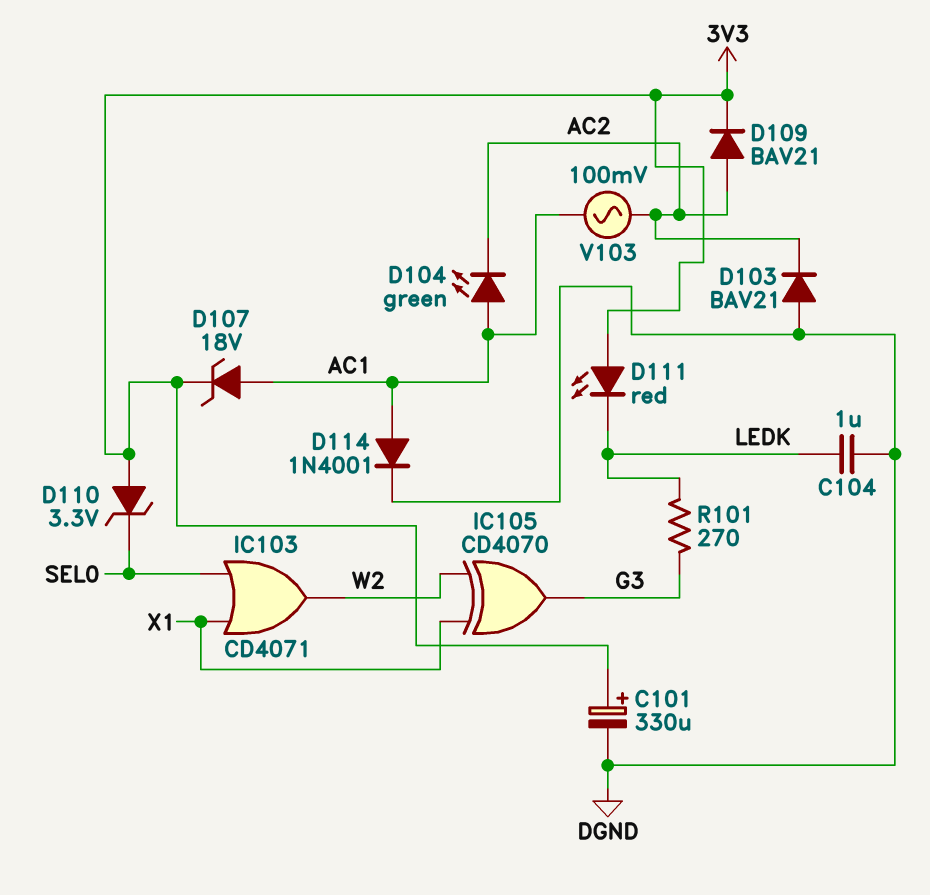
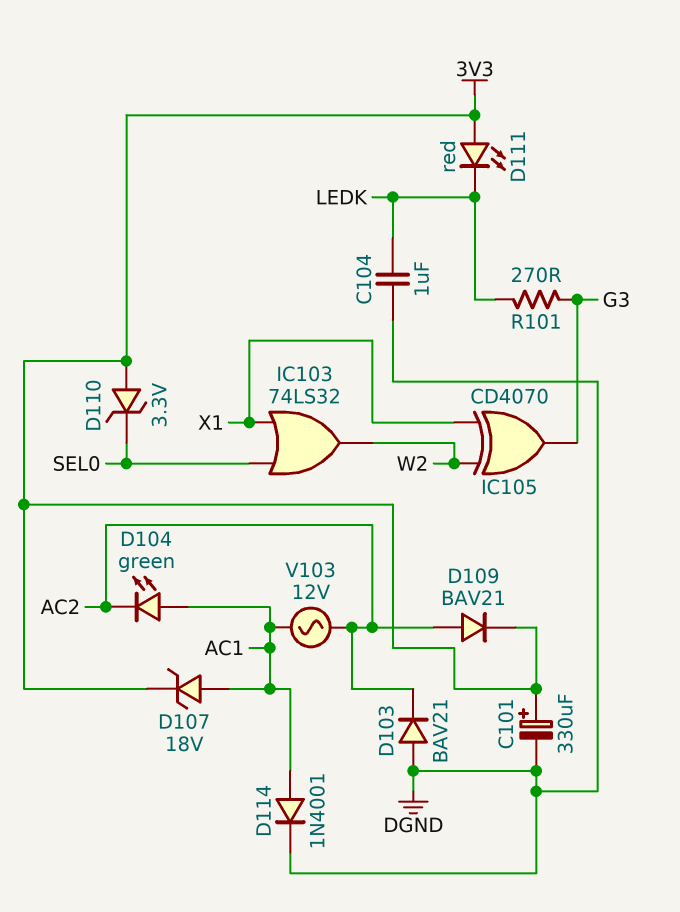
IC103: OR CD4071 (in SEL0, in X1, out W2) -> OR 74LS32 (in SEL0, in X1, out W2)
V103: AC 100mV (AC1, AC2) -> AC 12V (AC1, AC2)

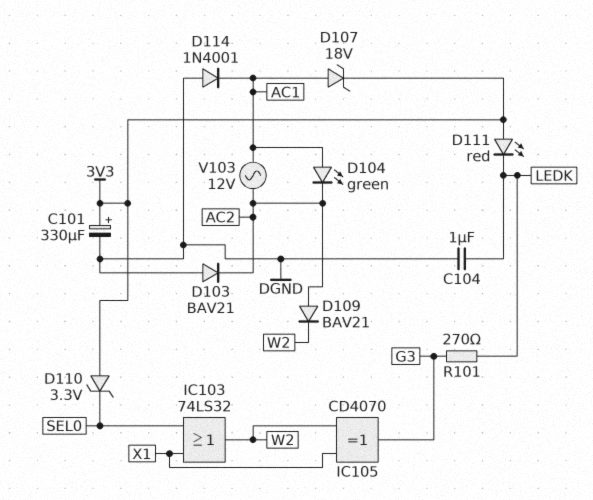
D109: diode BAV21 (A AC2, K 3V3) -> diode BAV21 (A AC2, K W2)
D114: diode 1N4001 (A AC1, K DGND) -> diode 1N4001 (A DGND, K AC1)

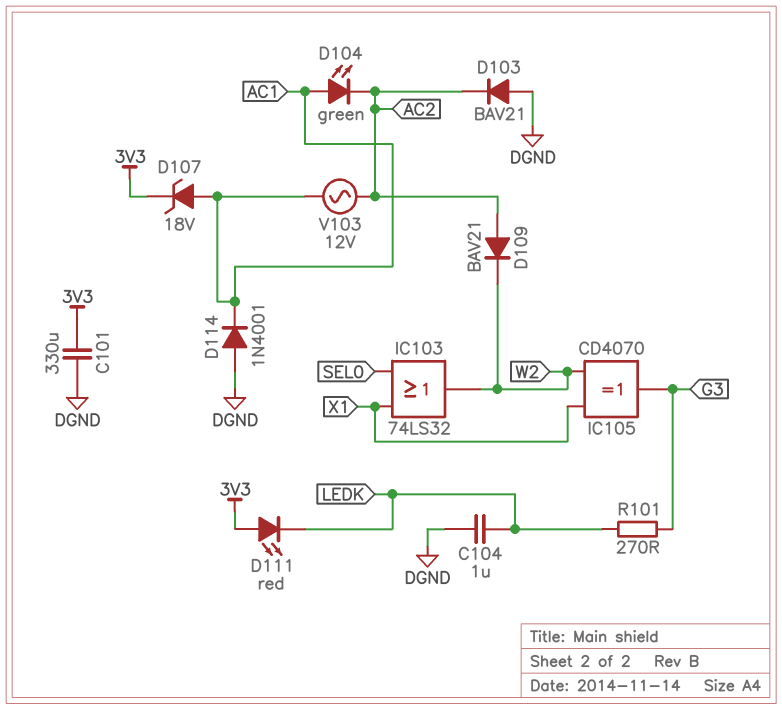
C101: 330uF (plus 3V3, minus DGND) -> 330uF (3V3, DGND)
D110: zener 3.3V (A 3V3, K SEL0) -> none

